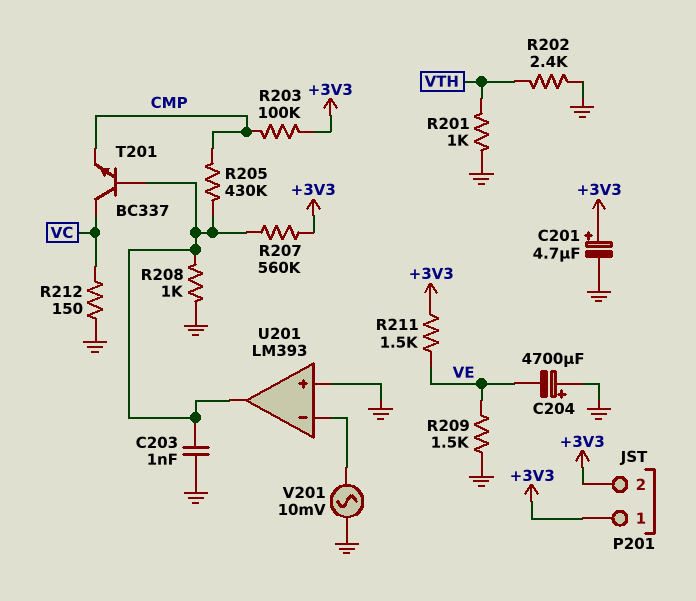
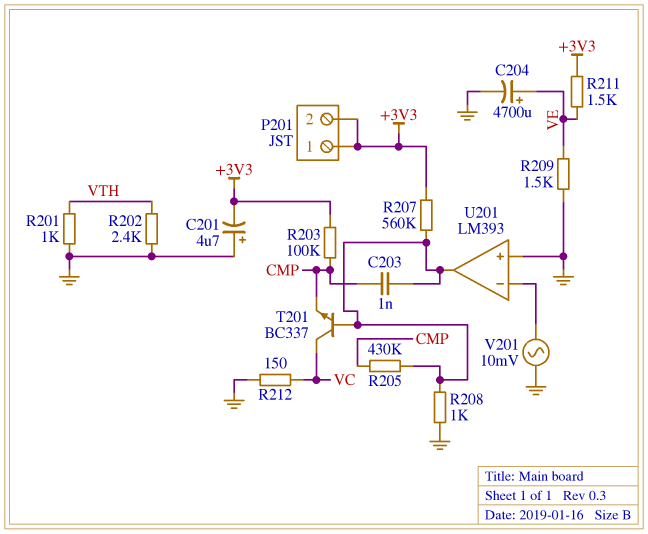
C201: 4.7uF (plus +3V3, minus GND) -> 4.7uF (plus GND, minus +3V3)
C203: 1nF (GND, U201/out) -> 1nF (CMP, U201/out)
C204: 4700uF (plus GND, minus VE) -> 4700uF (plus VE, minus GND)

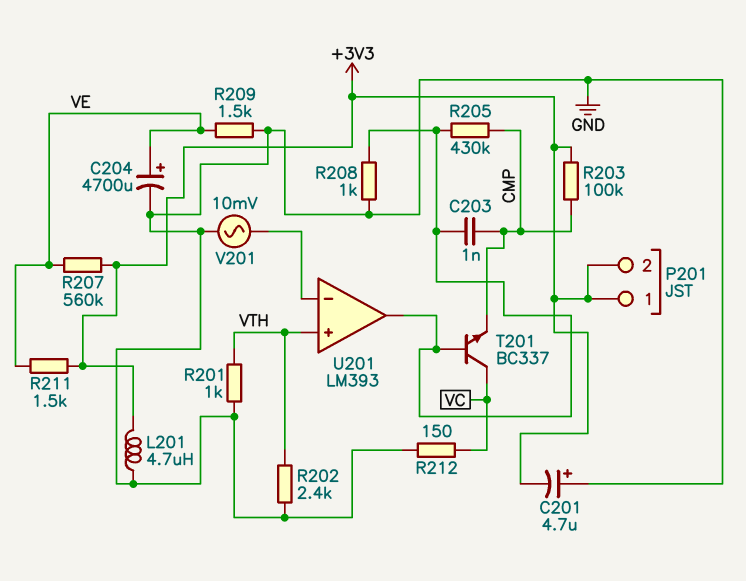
L201: none -> 4.7uH (+3V3, GND)
R207: 560k (+3V3, U201/out) -> 560k (+3V3, VE)
U201 pin in+: GND -> VTH

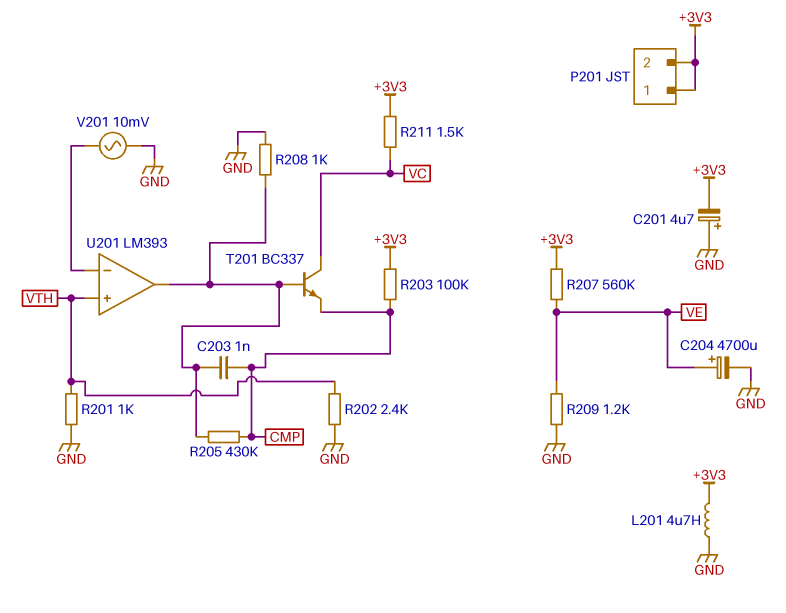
R209: 1.5k (GND, VE) -> 1.2k (GND, VE)
R211: 1.5k (+3V3, VE) -> 1.5k (+3V3, VC)
R212: 150 (GND, VC) -> none

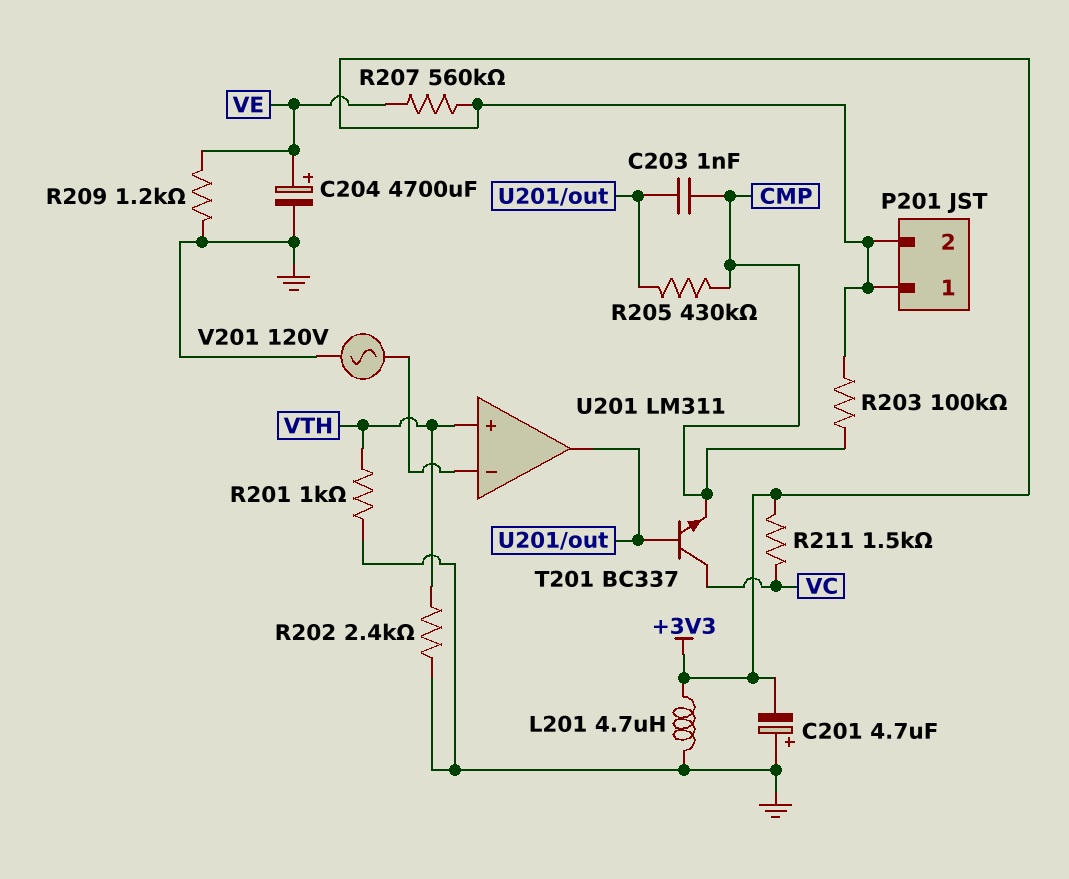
R208: 1k (GND, U201/out) -> none
U201: LM393 -> LM311
V201: AC 10mV (GND, U201/in-) -> AC 120V (GND, U201/in-)

